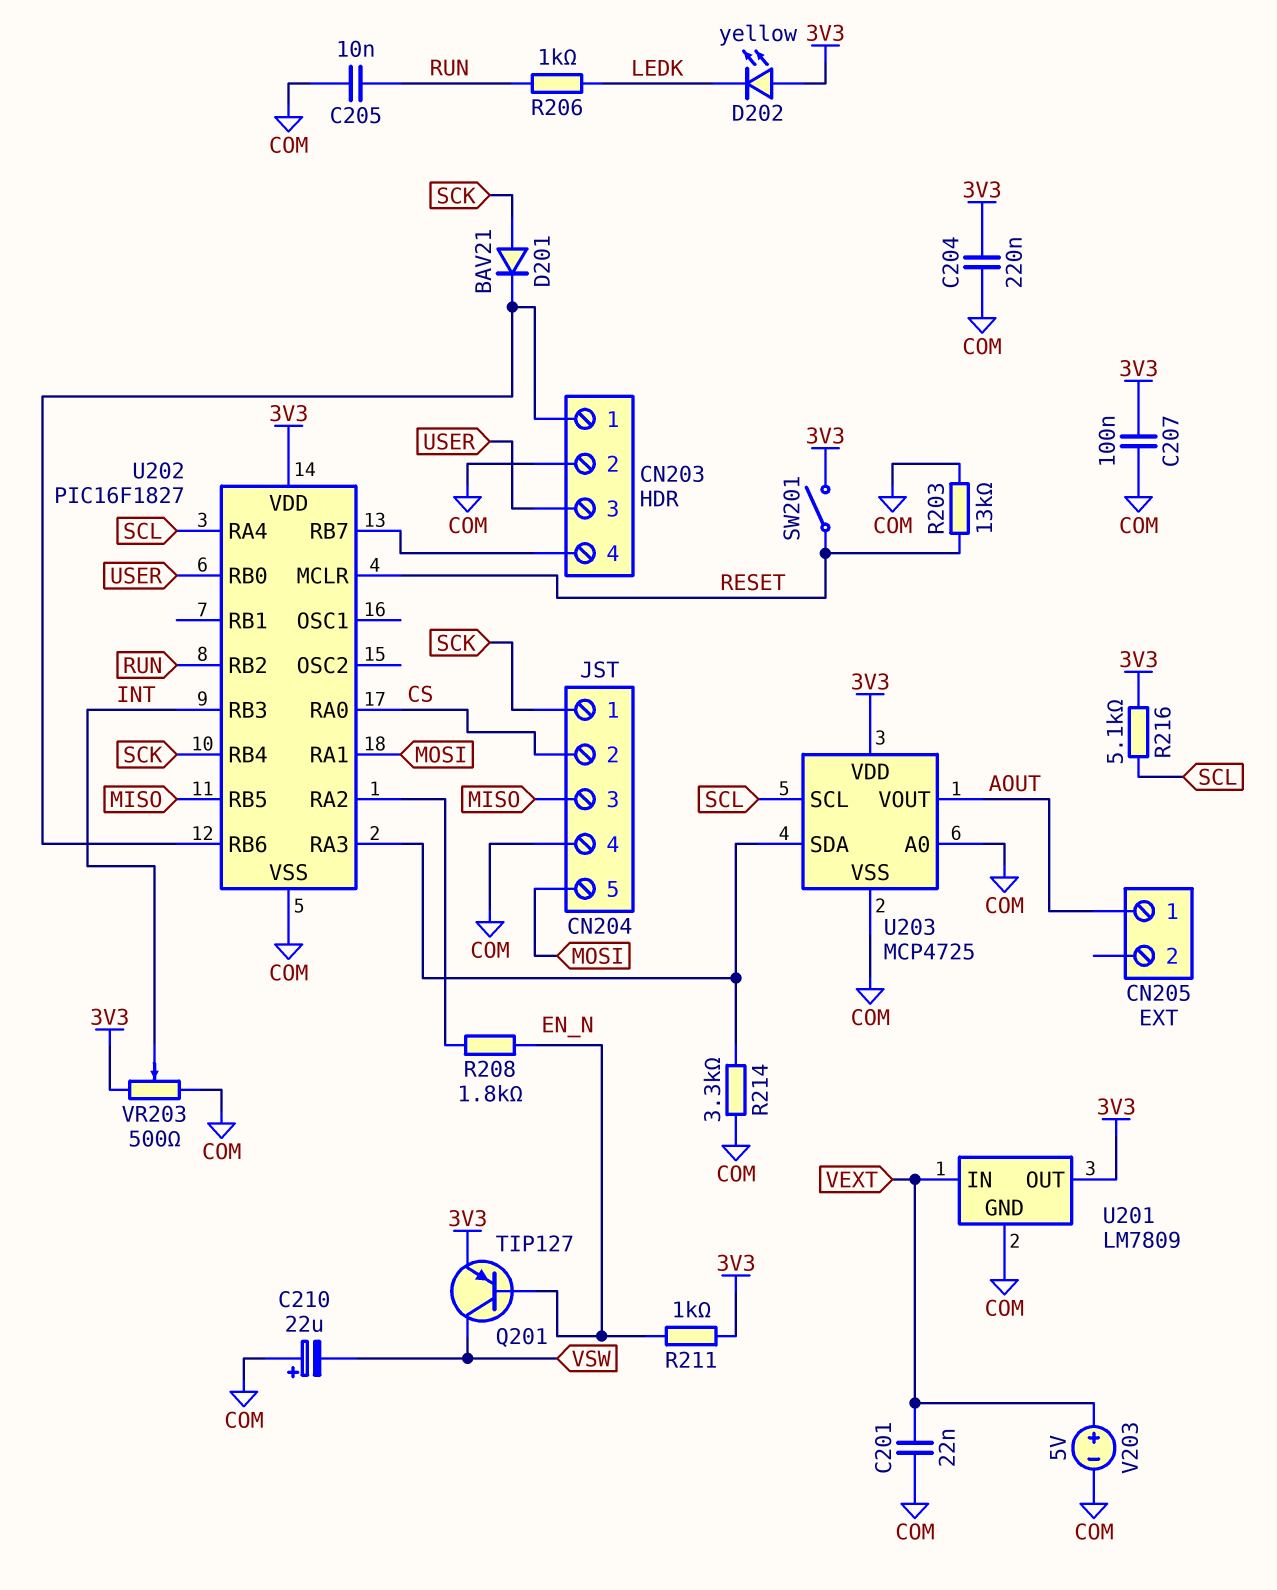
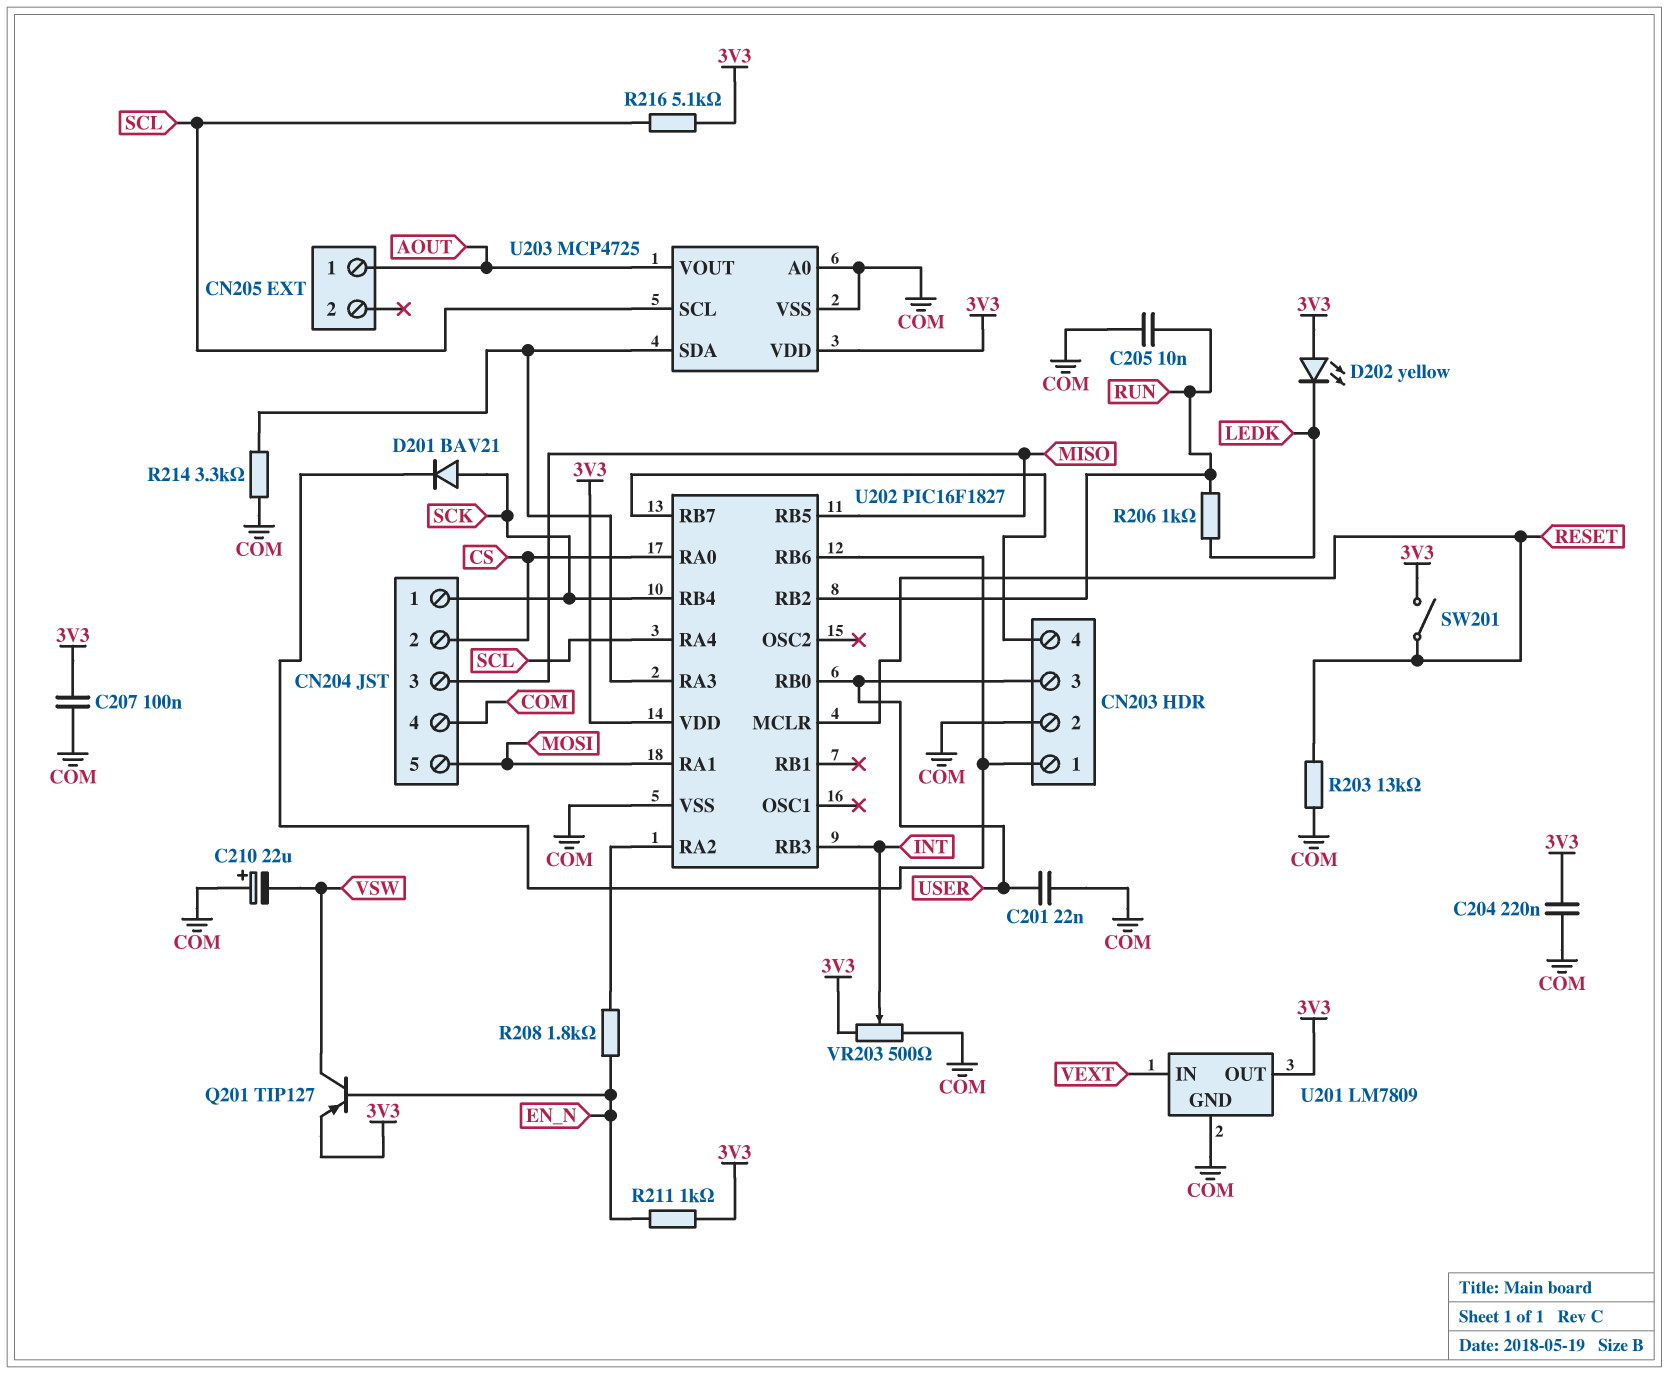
C201: 22nF (COM, VEXT) -> 22nF (COM, USER)
V203: 5V (plus VEXT, minus COM) -> none

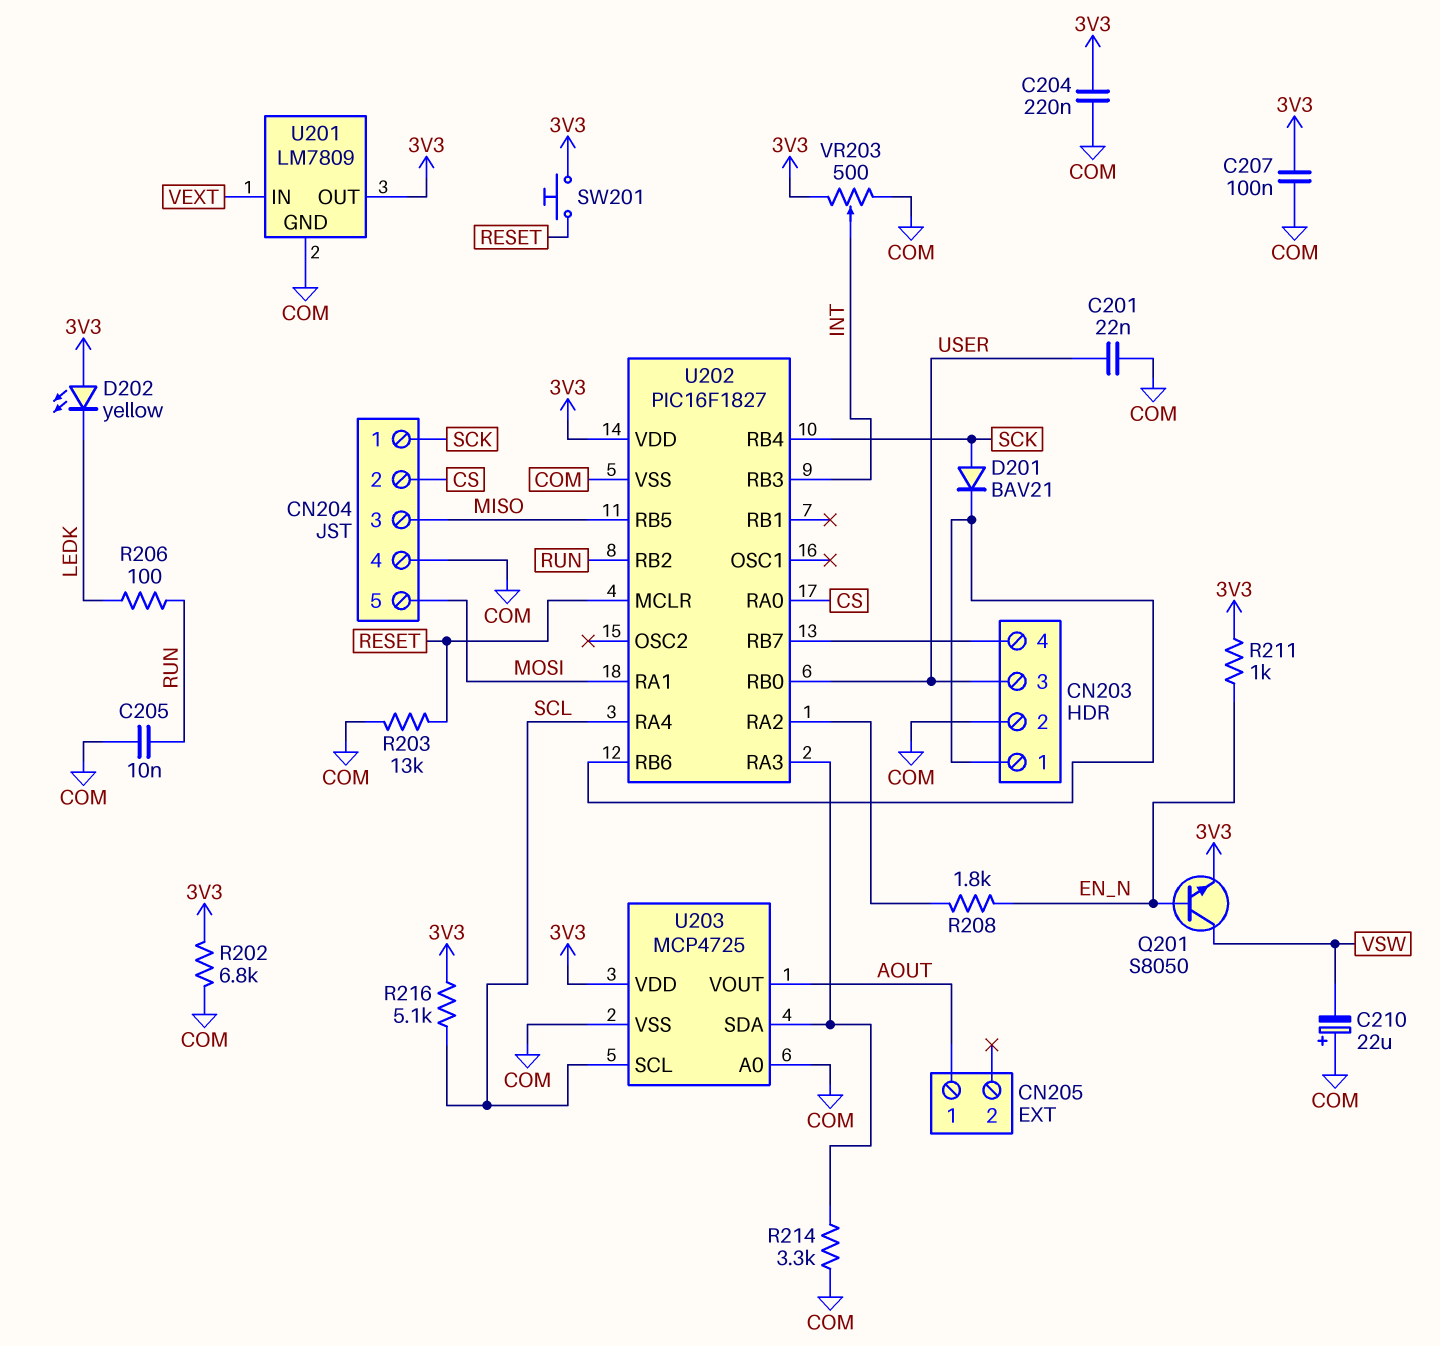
Q201: PNP TIP127 (B EN_N, C VSW, E 3V3) -> NPN S8050 (B EN_N, C VSW, E 3V3)
R202: none -> 6.8k (3V3, COM)
R206: 1k (LEDK, RUN) -> 100 (LEDK, RUN)
SW201: switch (3V3, RESET) -> button (3V3, RESET)

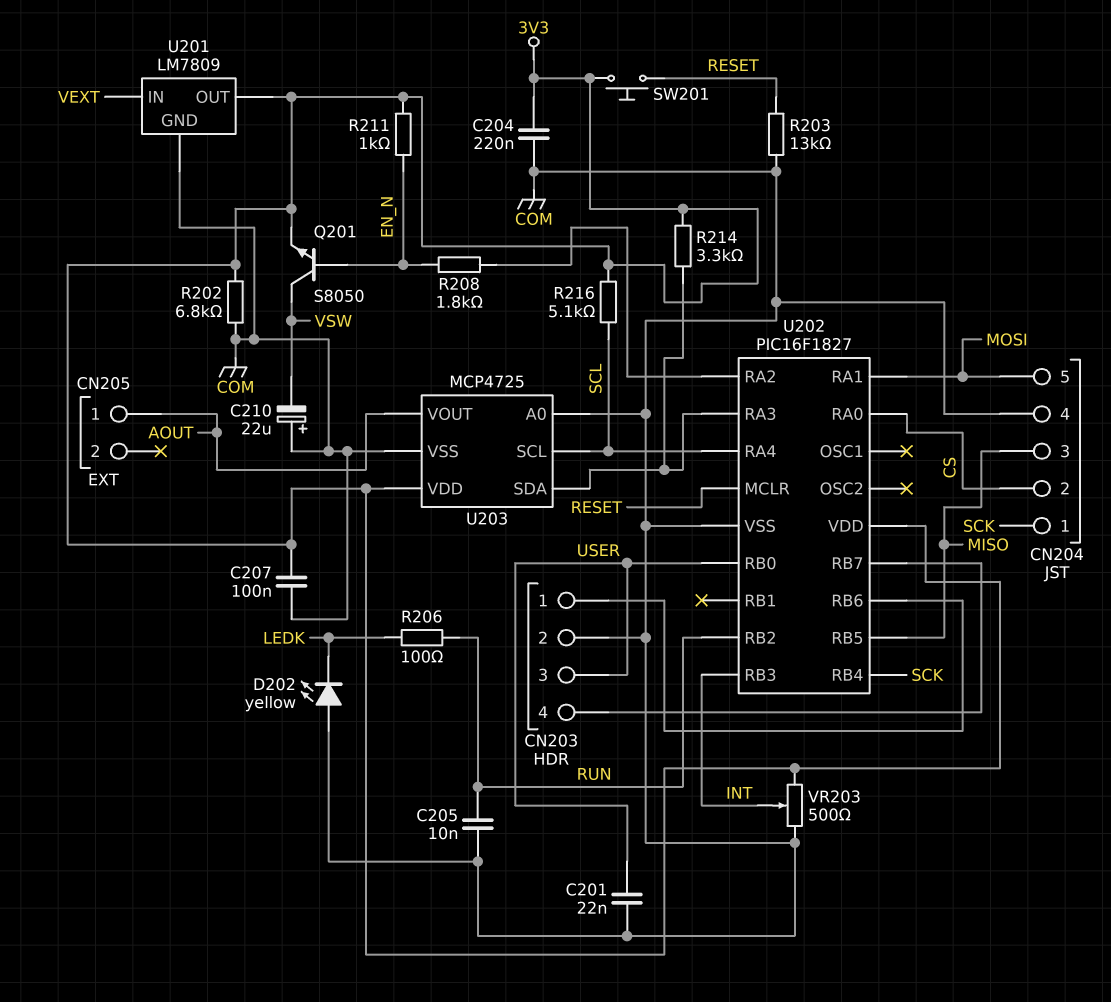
D201: diode BAV21 (A SCK, K CN203/1) -> none
D202: LED yellow (A 3V3, K LEDK) -> LED yellow (A COM, K LEDK)
R214: 3.3k (COM, U202/RA3) -> 3.3k (3V3, U202/RA3)

